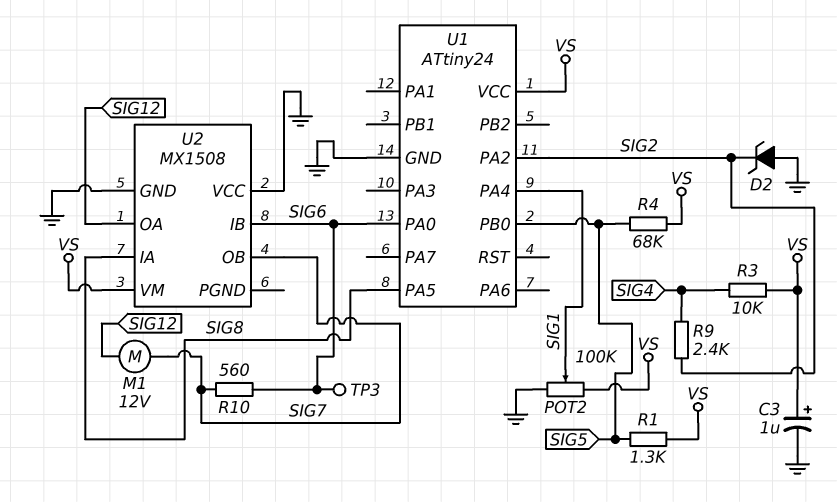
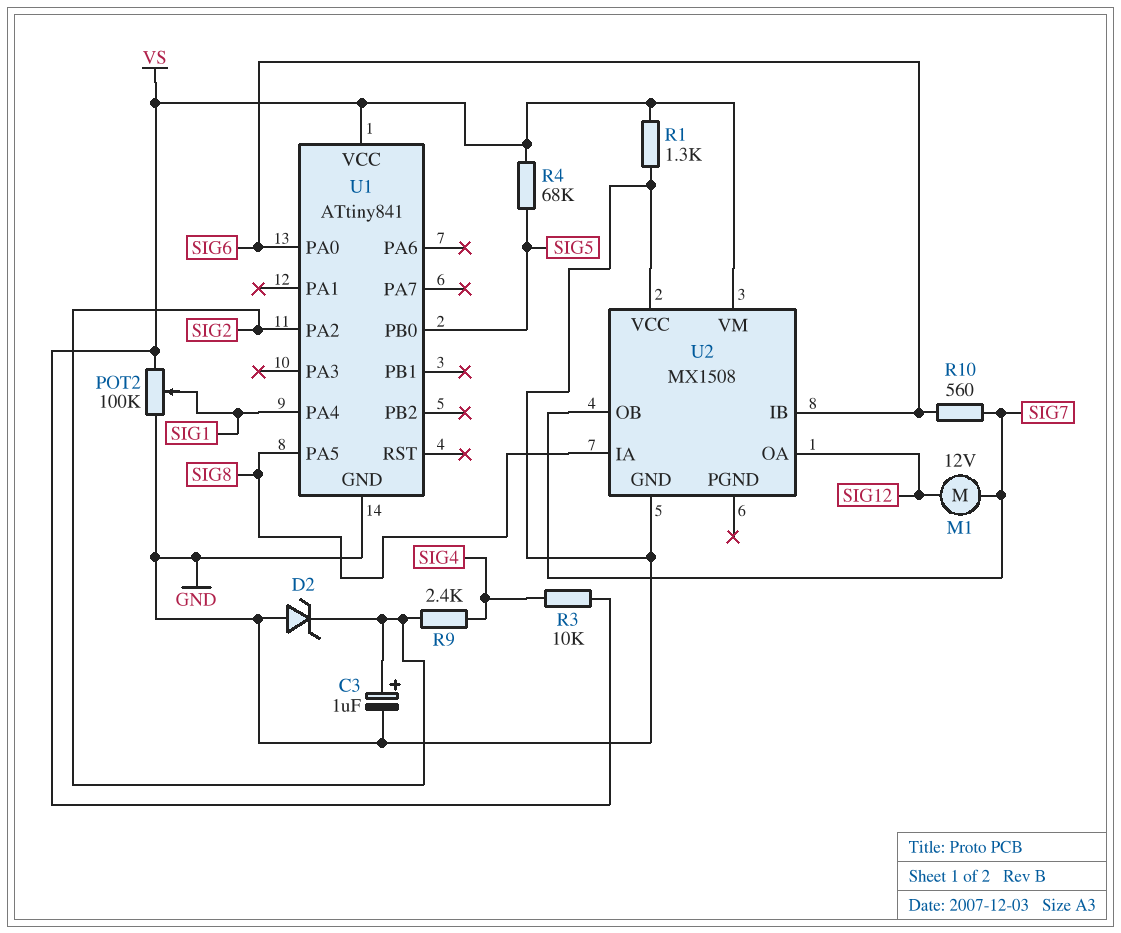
C3: 1uF (plus VS, minus GND) -> 1uF (plus SIG2, minus GND)
R1: 1.3k (SIG5, VS) -> 1.3k (GND, VS)
TP3: test point (SIG6) -> none
U1: ATtiny24 -> ATtiny841

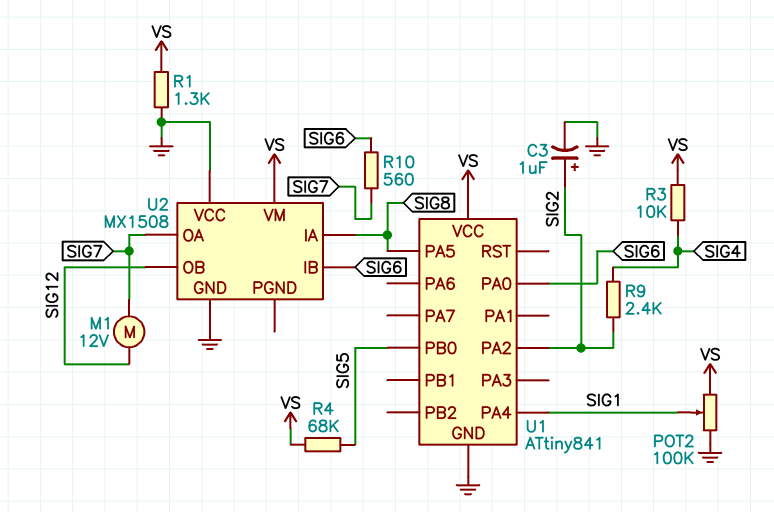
D2: zener (A GND, K SIG2) -> none
U2 pin OA: SIG12 -> SIG7
U2 pin OB: SIG7 -> SIG12

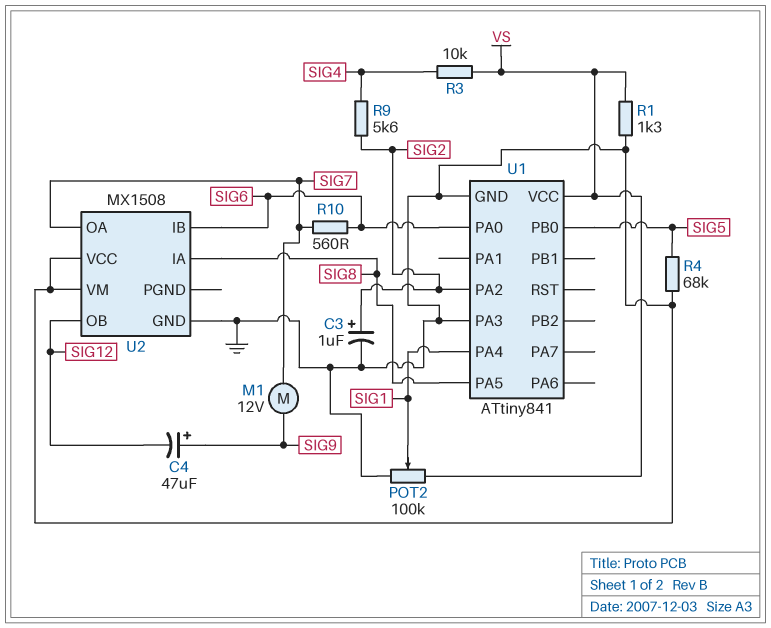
C4: none -> 47uF (plus SIG9, minus SIG12)
M1: motor 12V (SIG7, SIG12) -> motor 12V (SIG7, SIG9)
R4: 68k (SIG5, VS) -> 68k (GND, SIG5)
R9: 2.4k (SIG2, SIG4) -> 5.6k (SIG2, SIG4)
U1 pin PA3: none -> GND
U2 pin VM: VS -> GND

